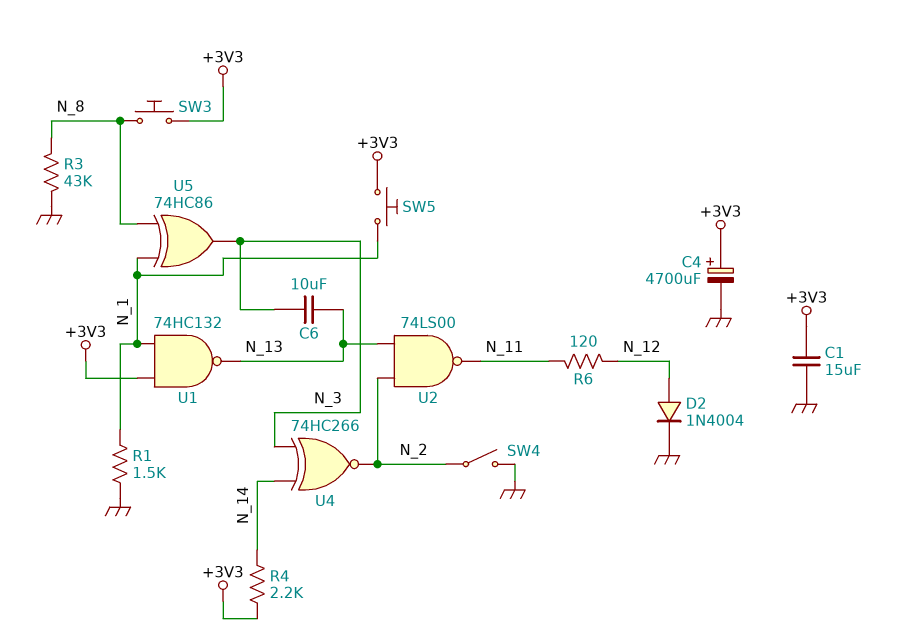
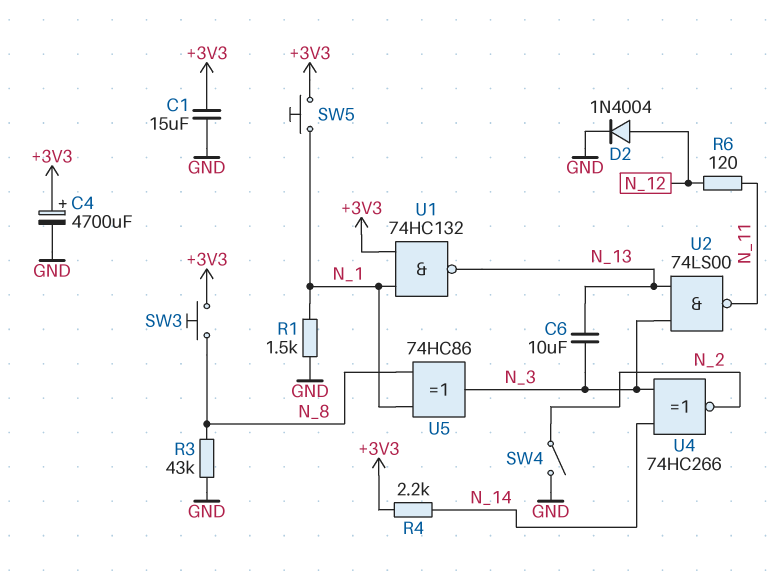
U2: NAND 74LS00 (in N_2, in N_13, out N_11) -> NAND 74LS00 (in N_3, in N_13, out N_11)

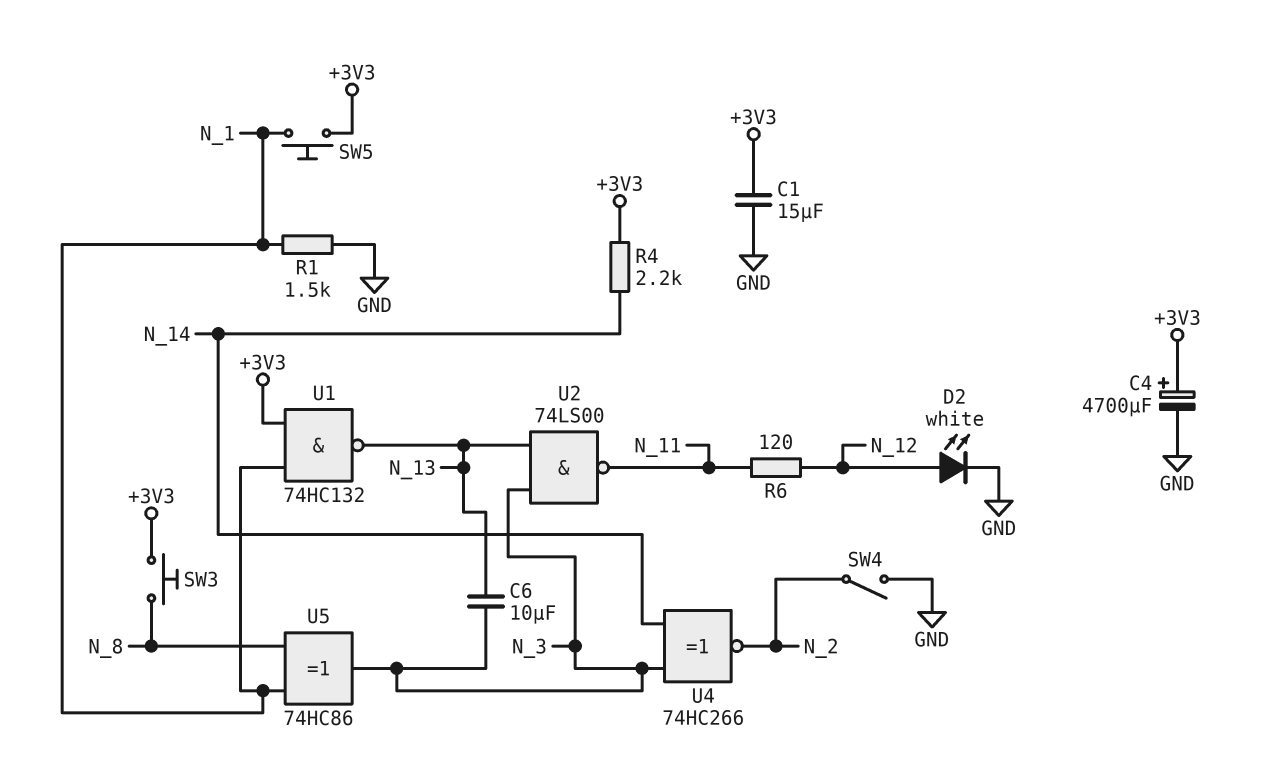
D2: diode 1N4004 (A N_12, K GND) -> LED white (A N_12, K GND)
R3: 43k (GND, N_8) -> none

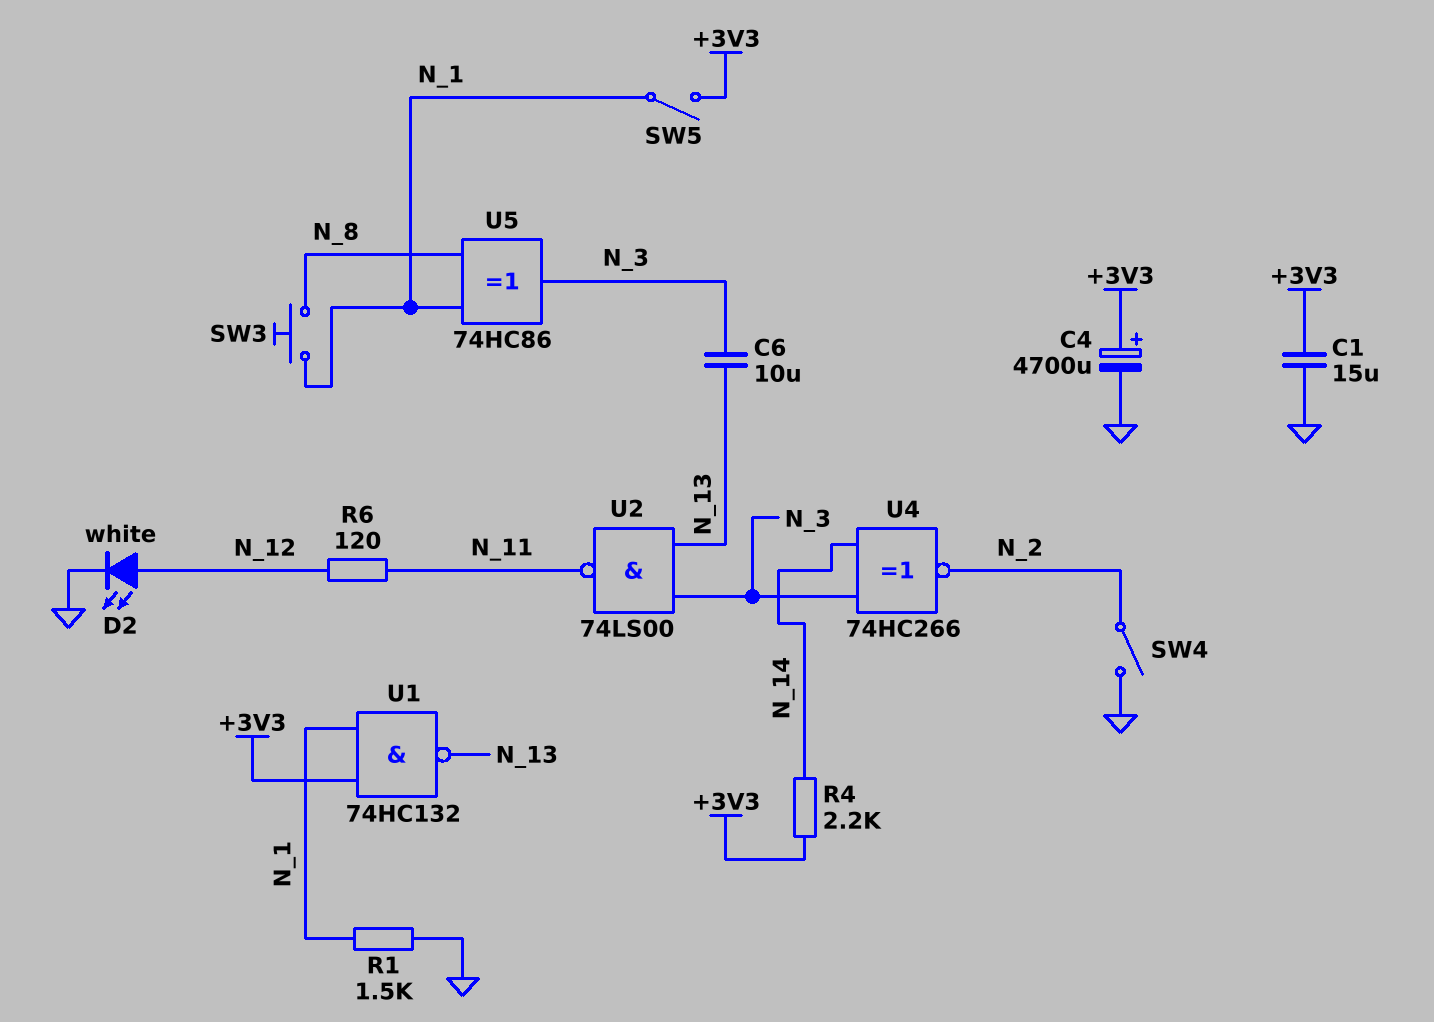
SW3: button (+3V3, N_8) -> button (N_1, N_8)
SW5: button (+3V3, N_1) -> switch (+3V3, N_1)

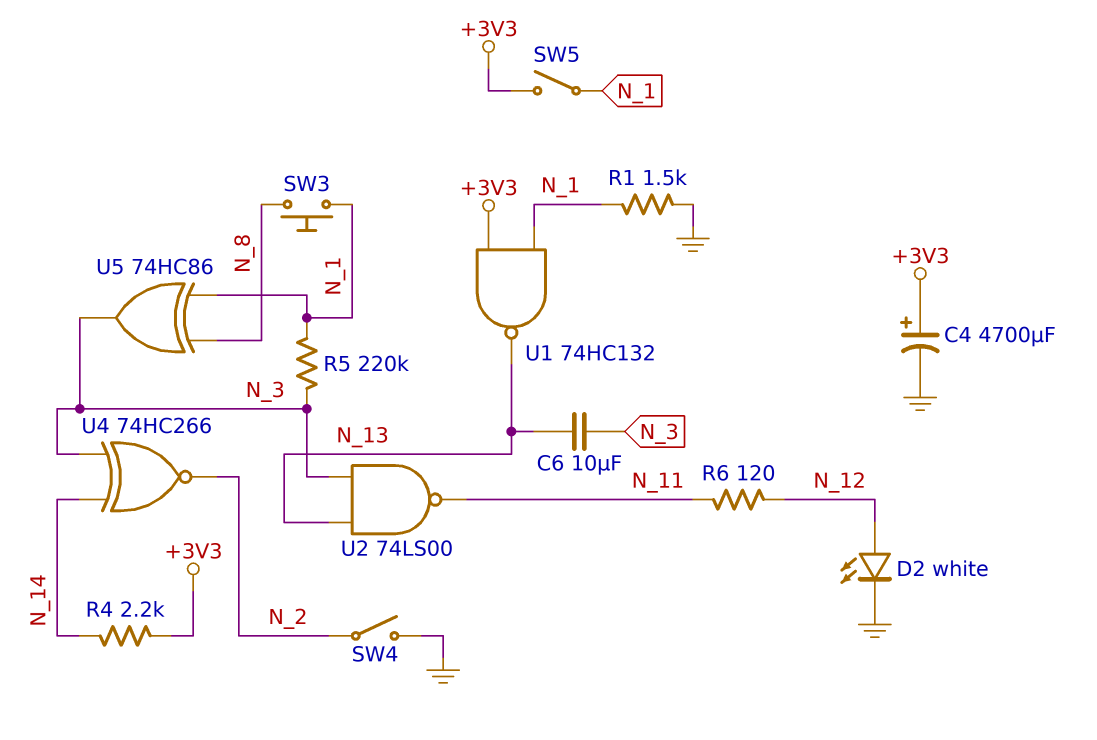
C1: 15uF (+3V3, GND) -> none
R5: none -> 220k (N_1, N_3)

